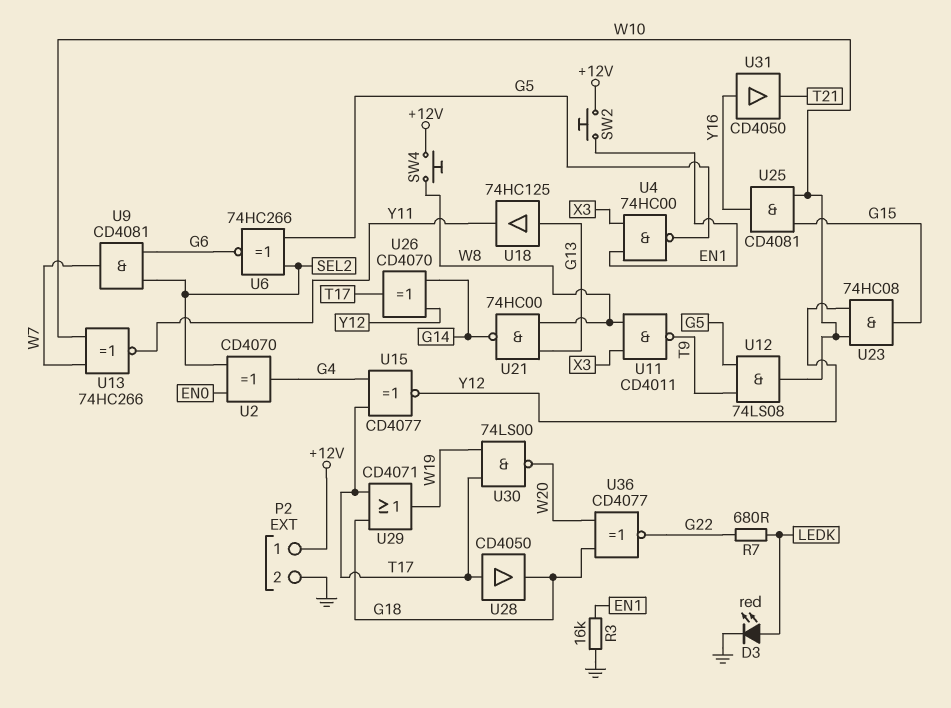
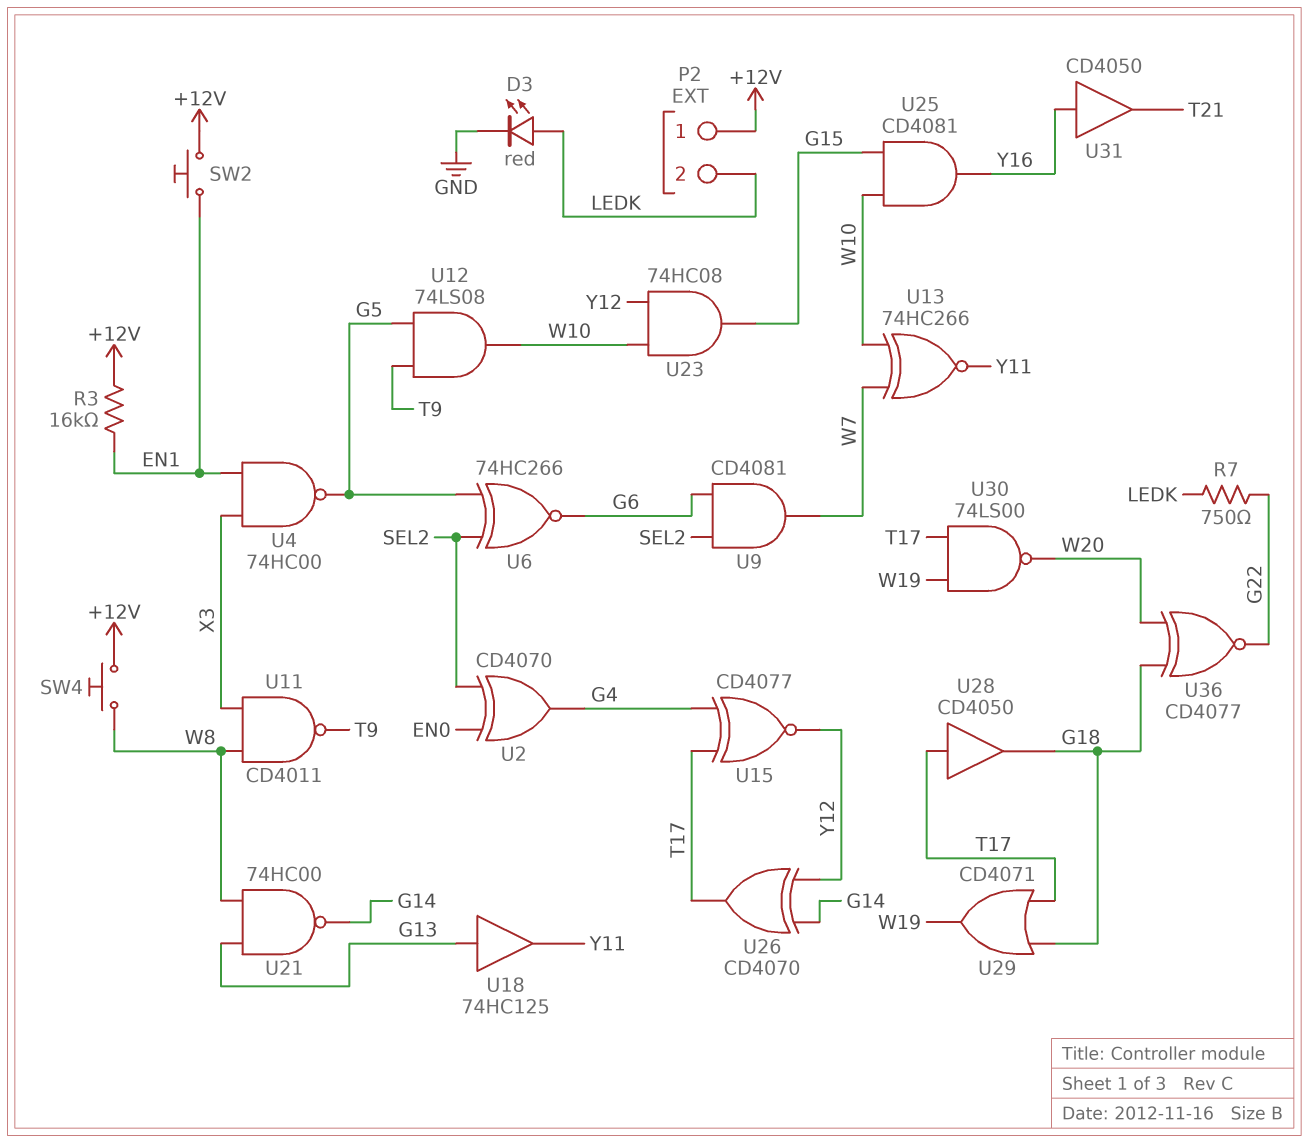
P2 pin 2: GND -> LEDK
R3: 16k (EN1, GND) -> 16k (+12V, EN1)
R7: 680 (G22, LEDK) -> 750 (G22, LEDK)

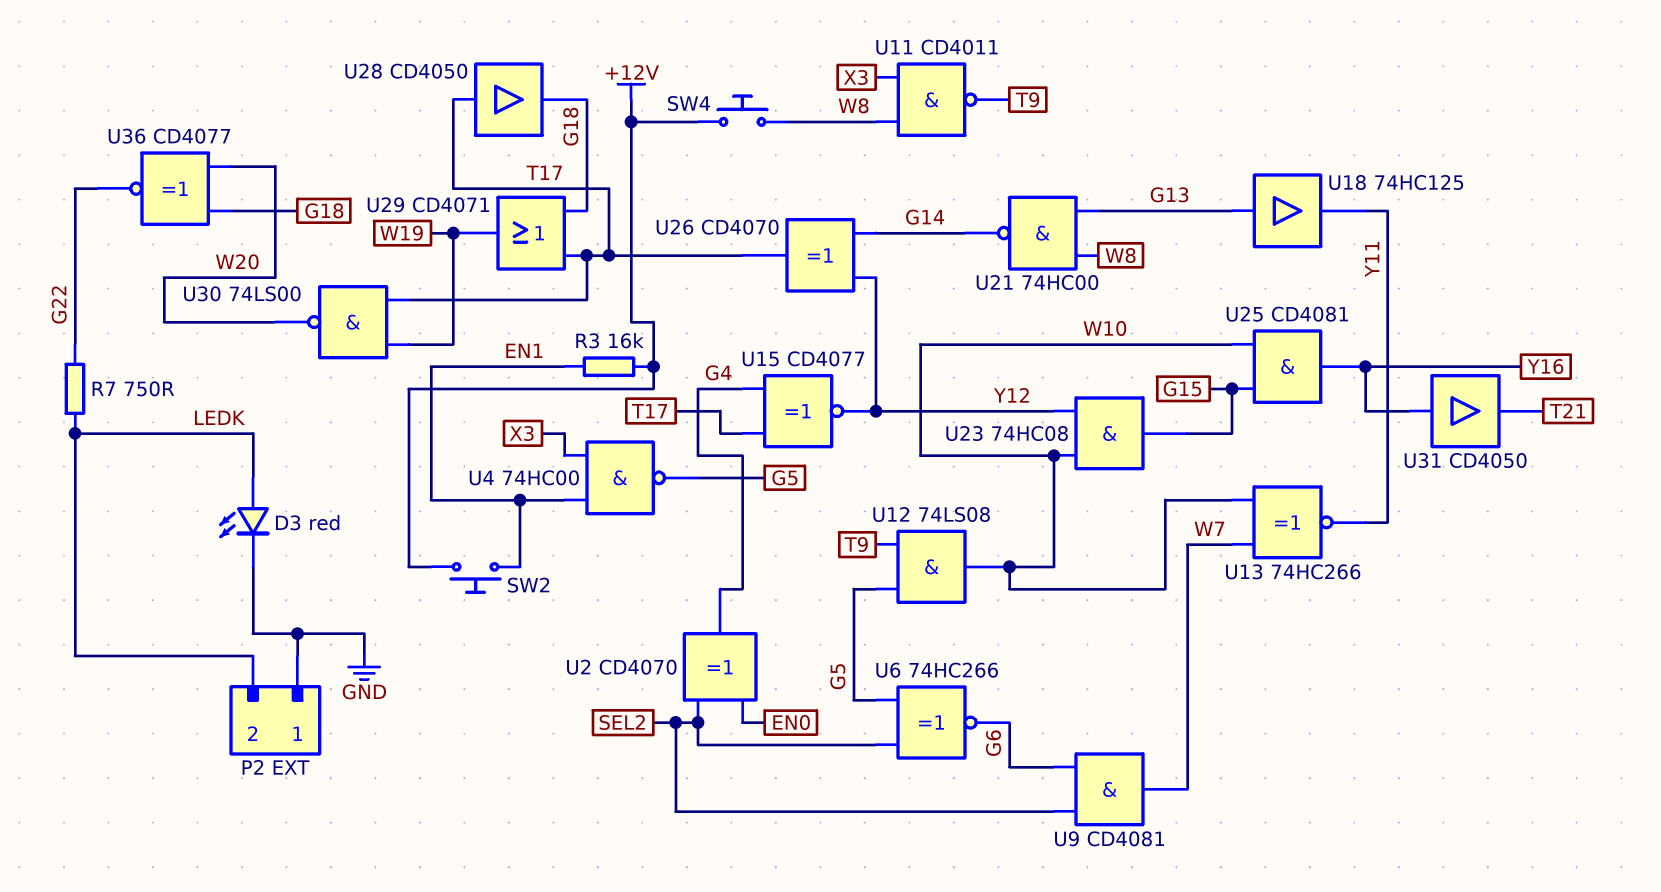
P2 pin 1: +12V -> GND

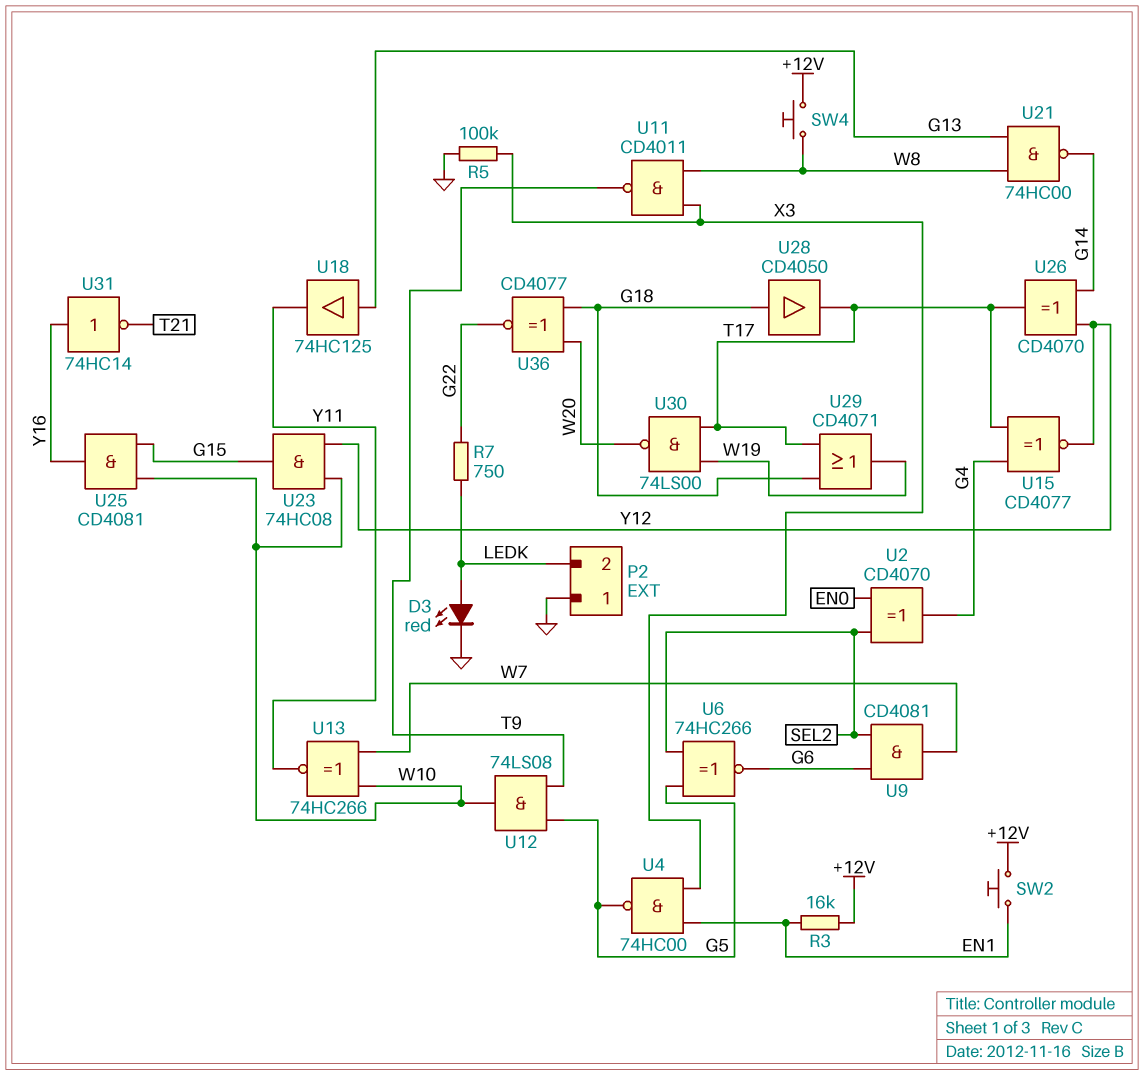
R5: none -> 100k (GND, X3)
U28: buffer CD4050 (in T17, out G18) -> buffer CD4050 (in G18, out T17)
U31: buffer CD4050 (in Y16, out T21) -> NOT 74HC14 (in Y16, out T21)

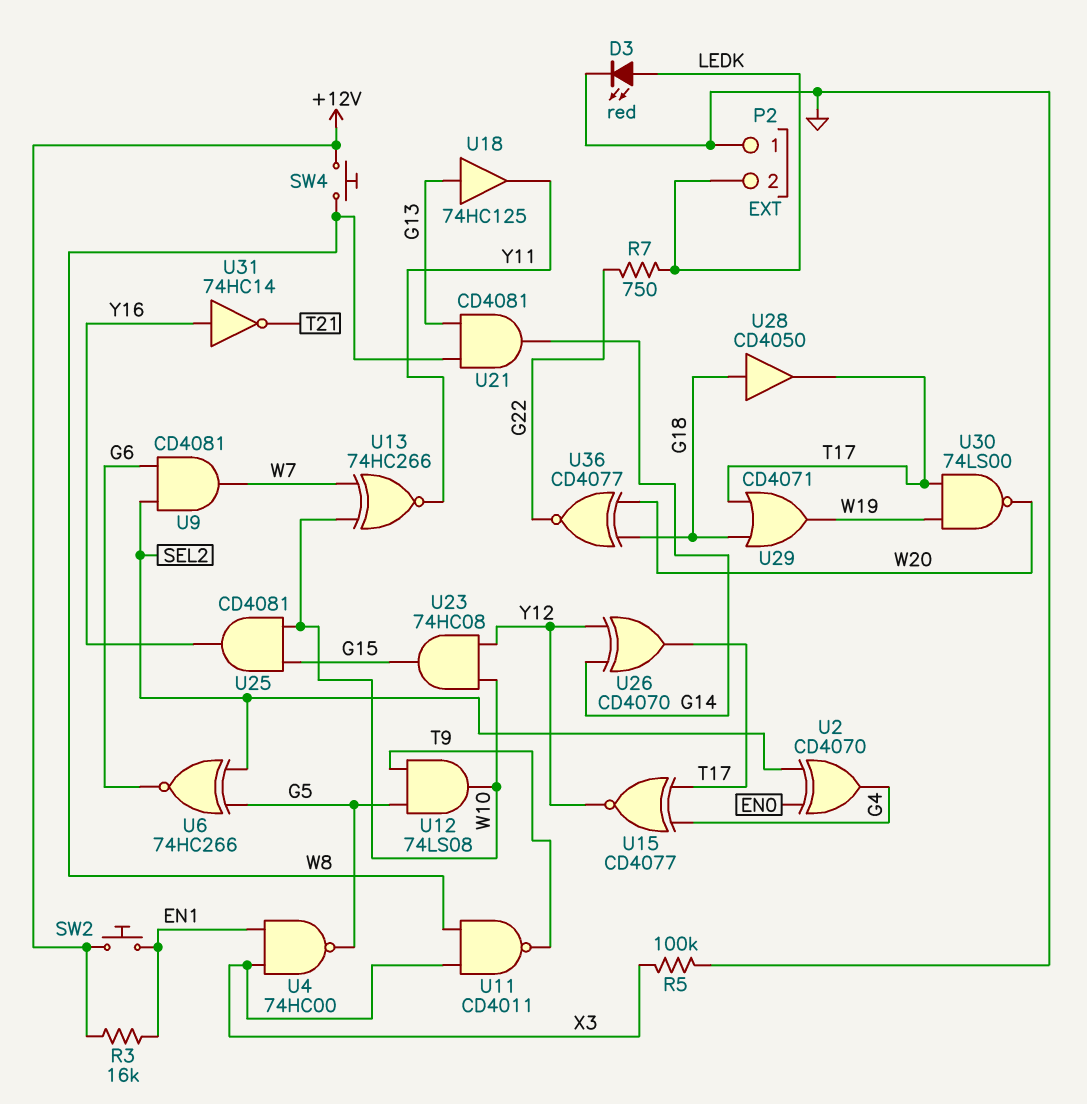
U21: NAND 74HC00 (in G13, in W8, out G14) -> AND CD4081 (in G13, in W8, out G14)

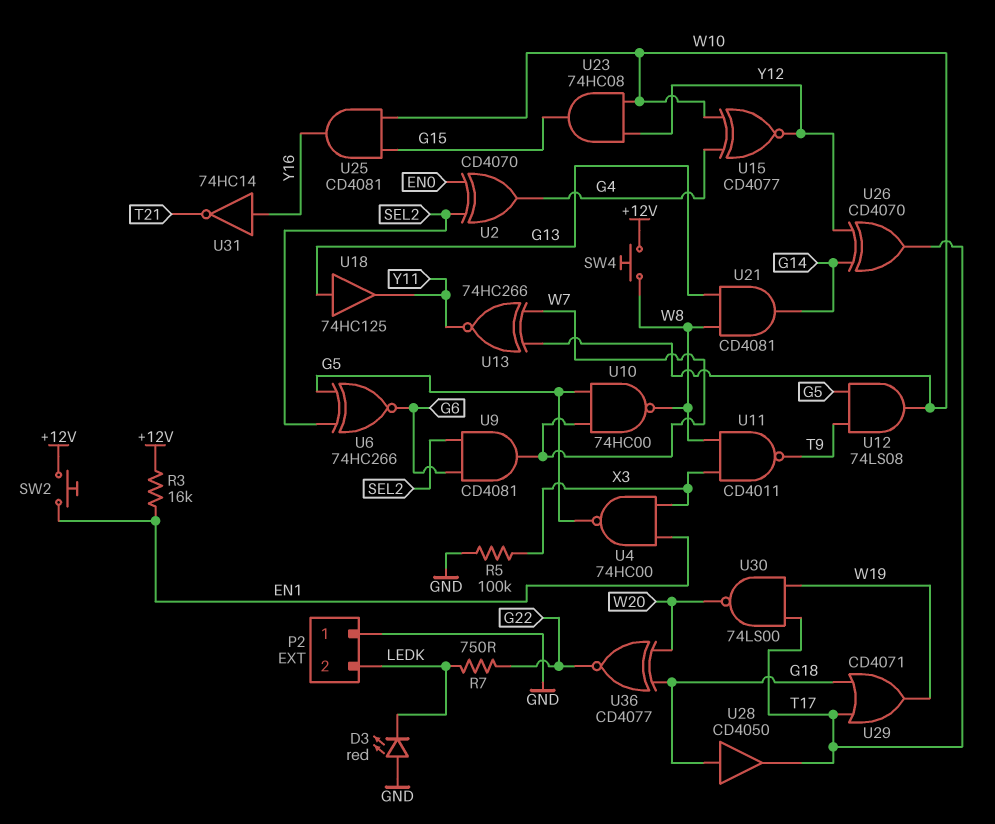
D3: LED red (A LEDK, K GND) -> LED red (A GND, K LEDK)
U10: none -> NAND 74HC00 (in G5, in W7, out W8)
U15: XNOR CD4077 (in G4, in T17, out Y12) -> XNOR CD4077 (in G4, in W10, out Y12)

